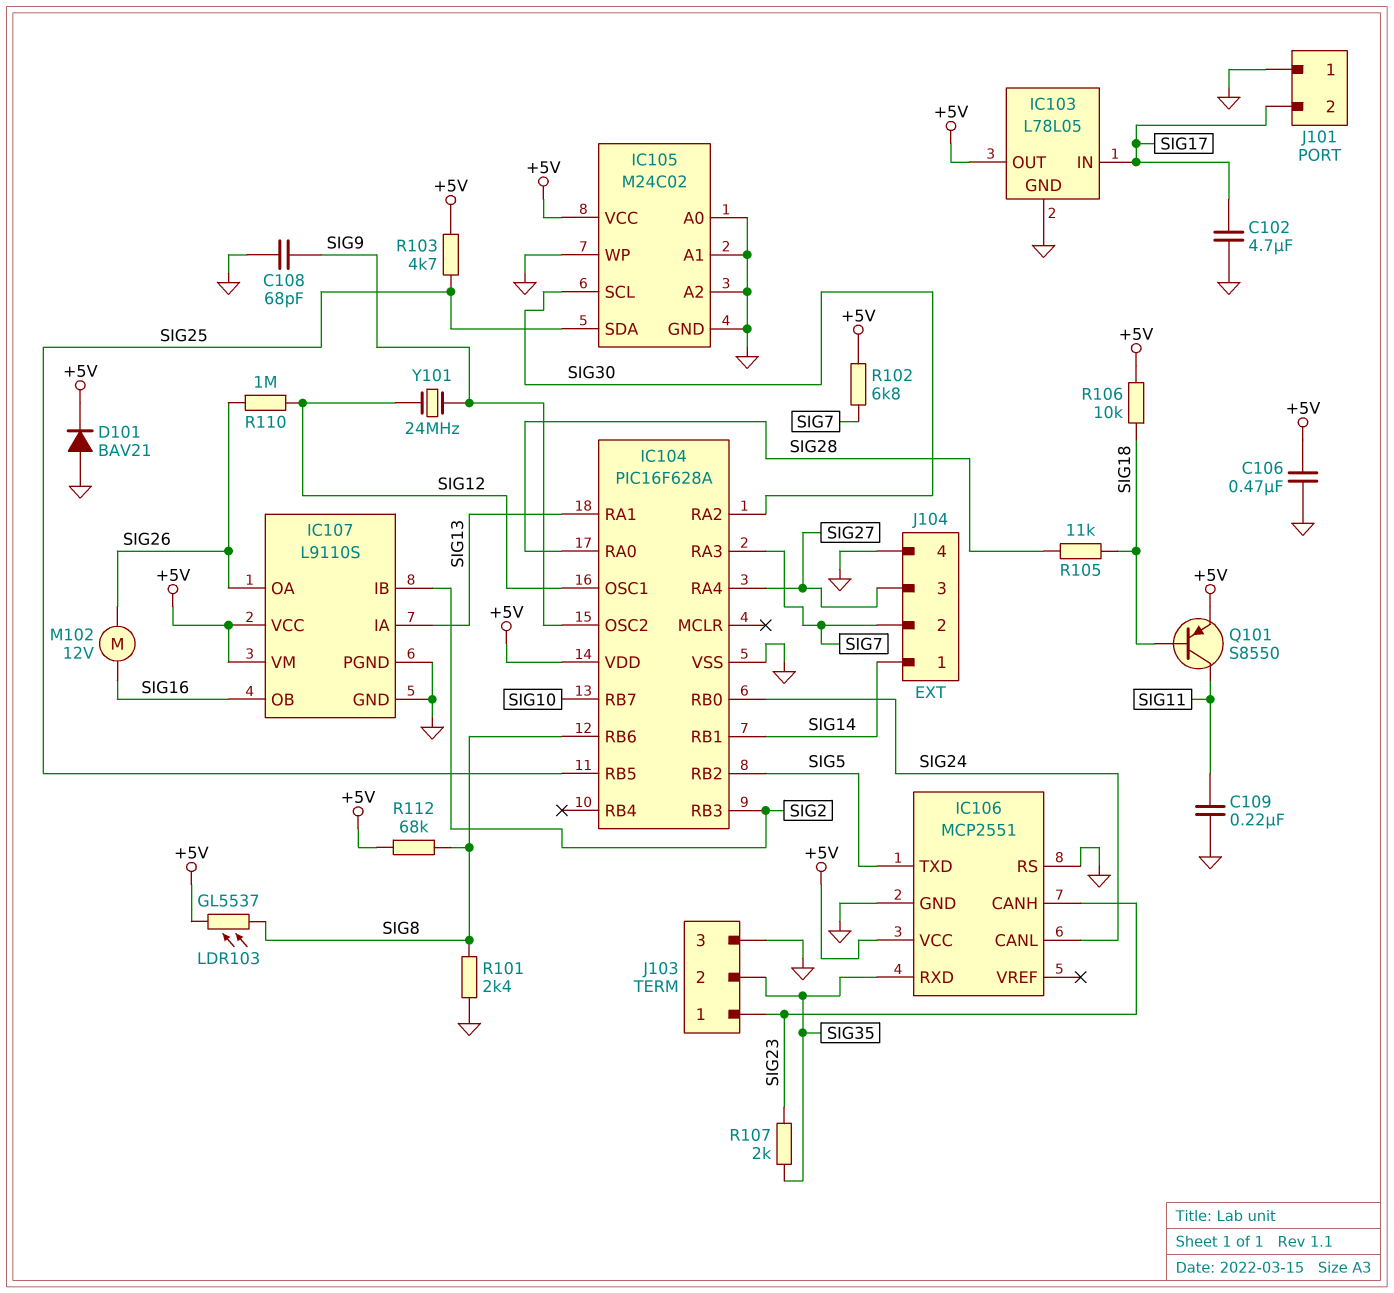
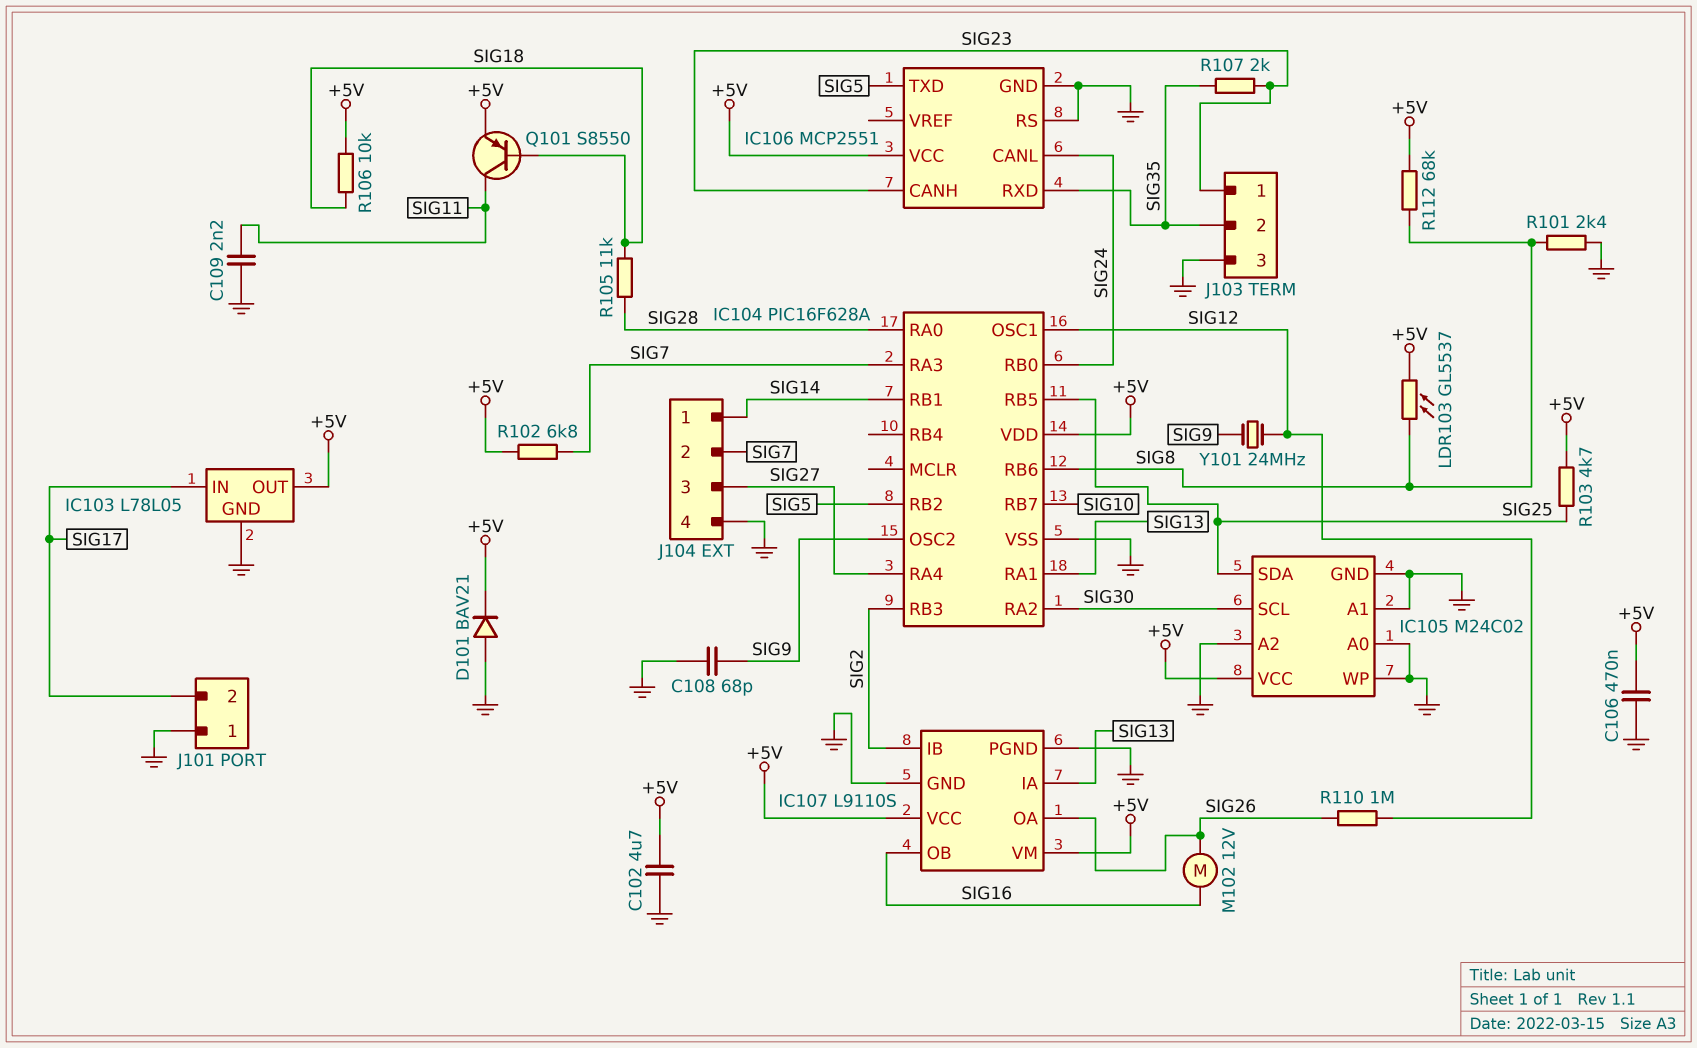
C102: 4.7uF (GND, SIG17) -> 4.7uF (+5V, GND)
C109: 220nF (GND, SIG11) -> 2.2nF (GND, SIG11)

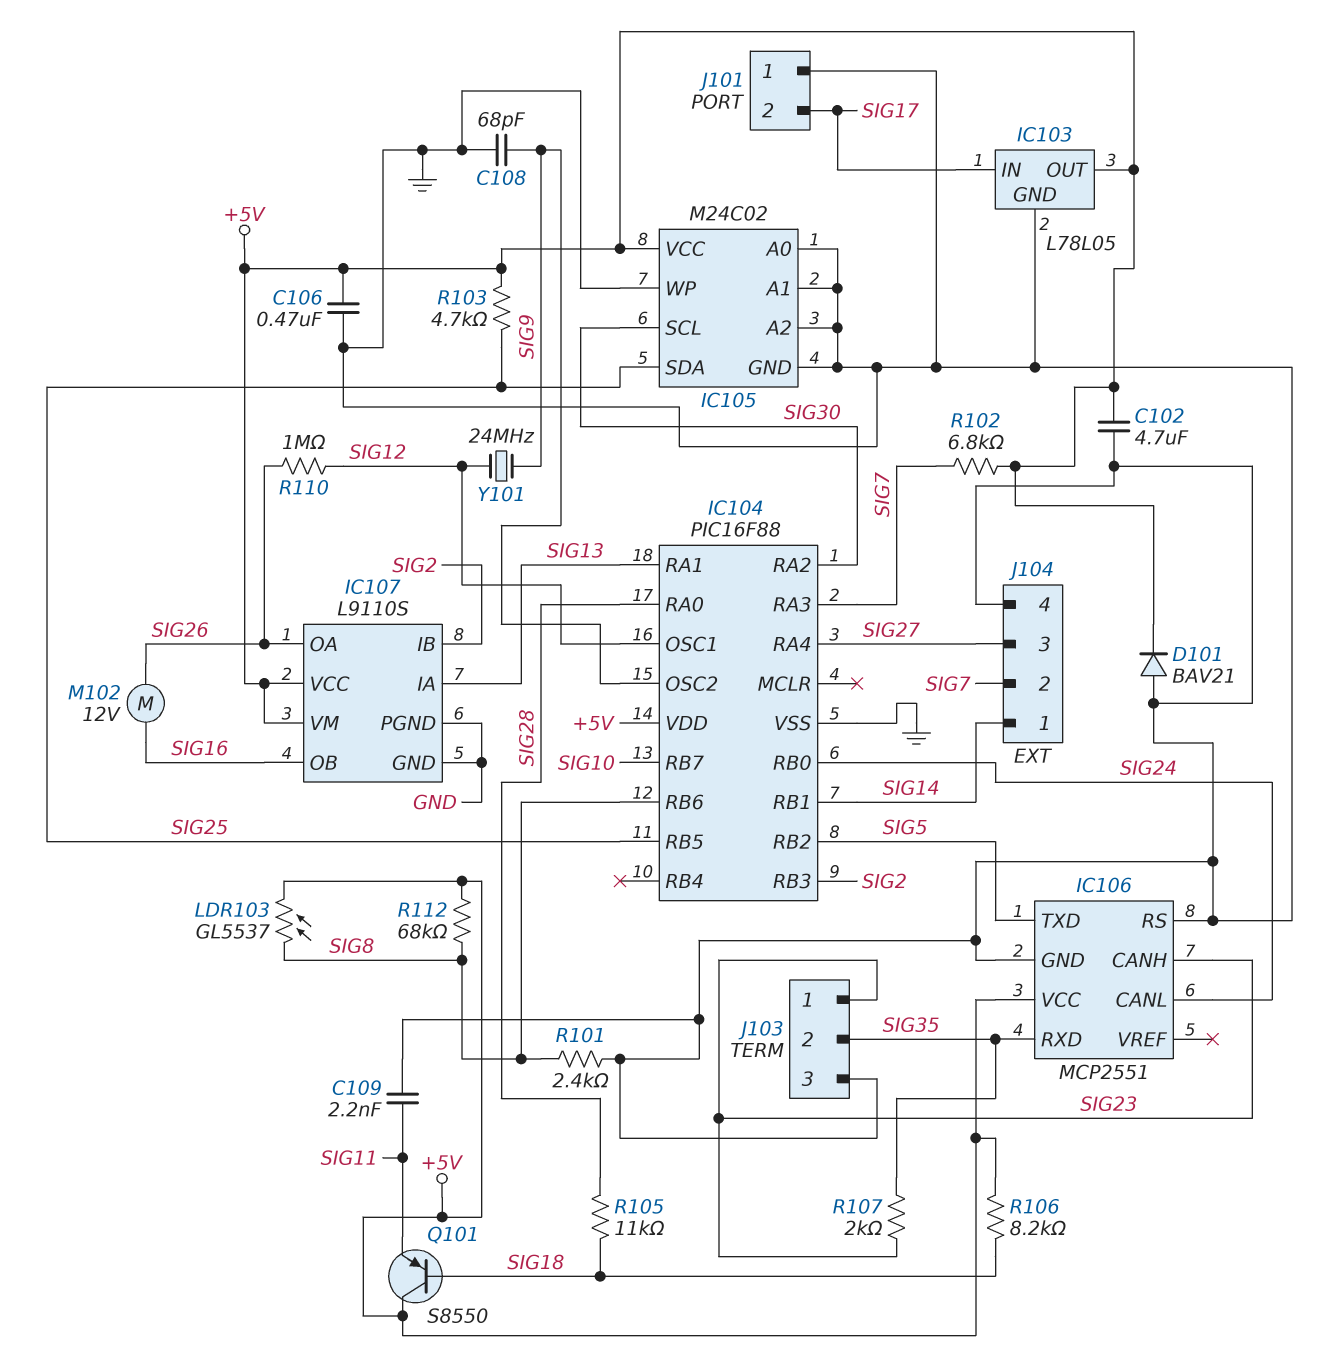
IC104: PIC16F628A -> PIC16F88
Q101: PNP S8550 (B SIG18, C SIG11, E +5V) -> PNP S8550 (B SIG18, C +5V, E SIG11)
R106: 10k (+5V, SIG18) -> 8.2k (+5V, SIG18)

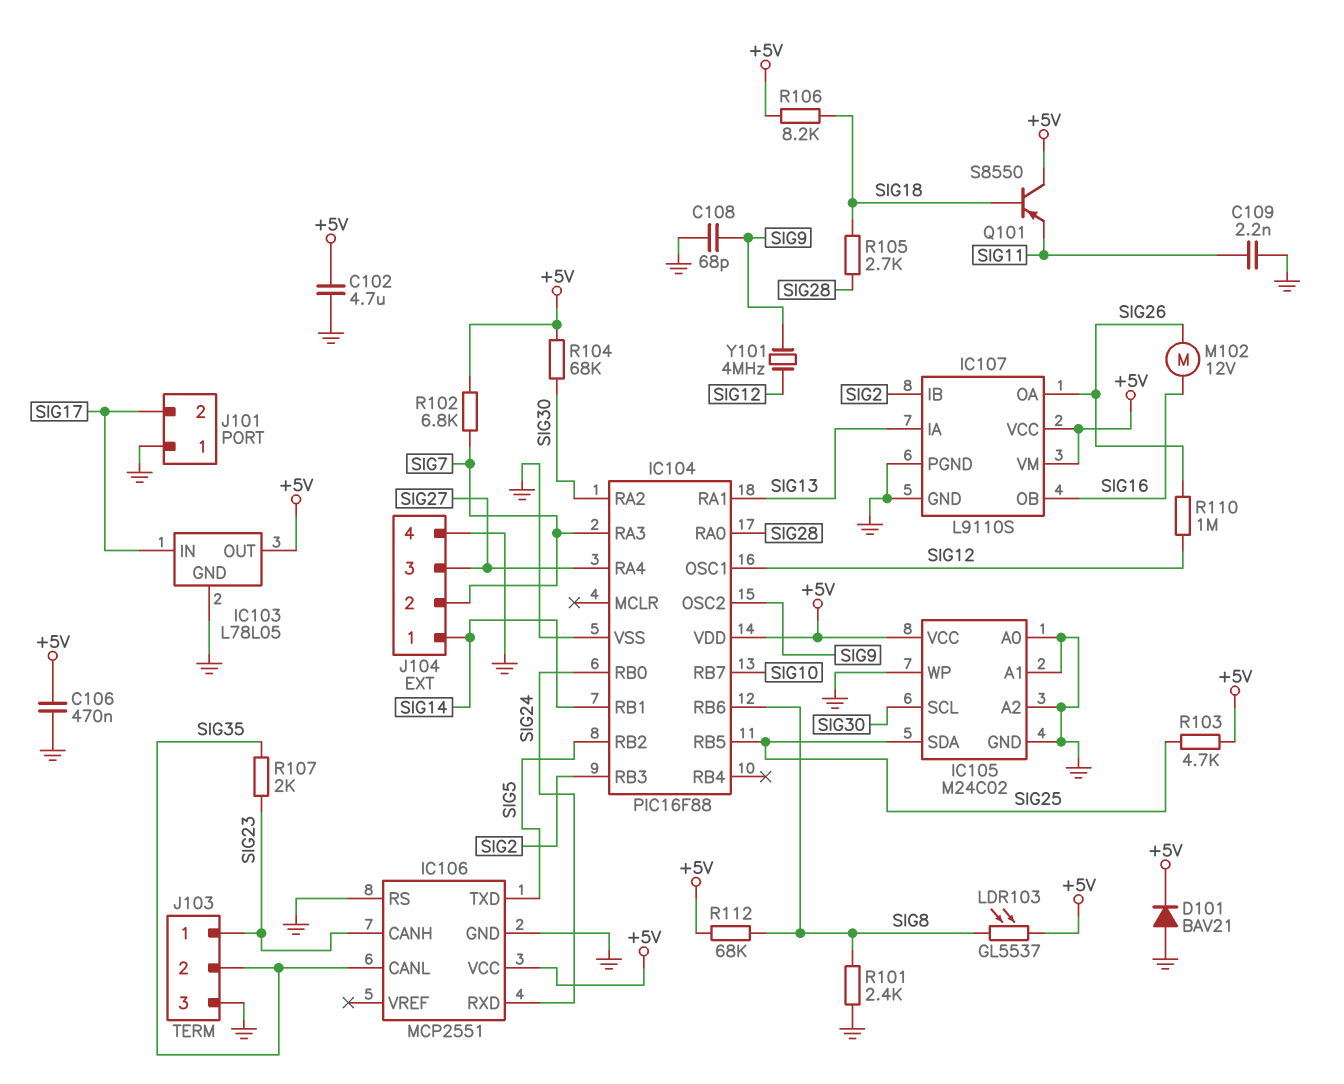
IC106 pin CANL: SIG24 -> SIG35
IC106 pin RXD: SIG35 -> SIG24
R104: none -> 68k (+5V, SIG30)
R105: 11k (SIG18, SIG28) -> 2.7k (SIG18, SIG28)
Y101: 24MHz (SIG9, SIG12) -> 4MHz (SIG9, SIG12)

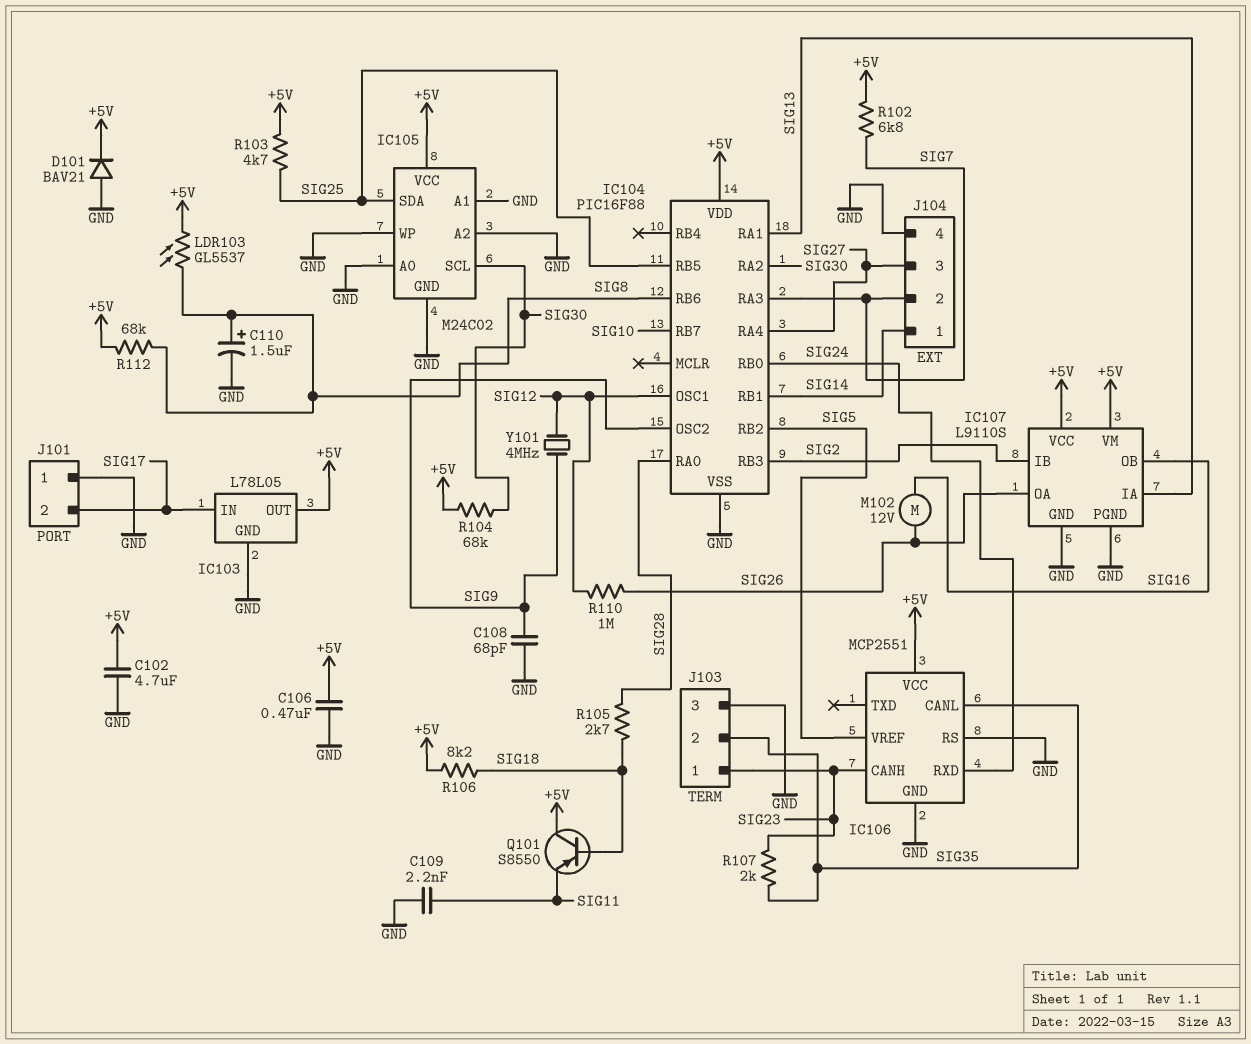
C110: none -> 1.5uF (plus SIG8, minus GND)
IC106 pin TXD: SIG5 -> none
IC106 pin VREF: none -> SIG5
R101: 2.4k (GND, SIG8) -> none

